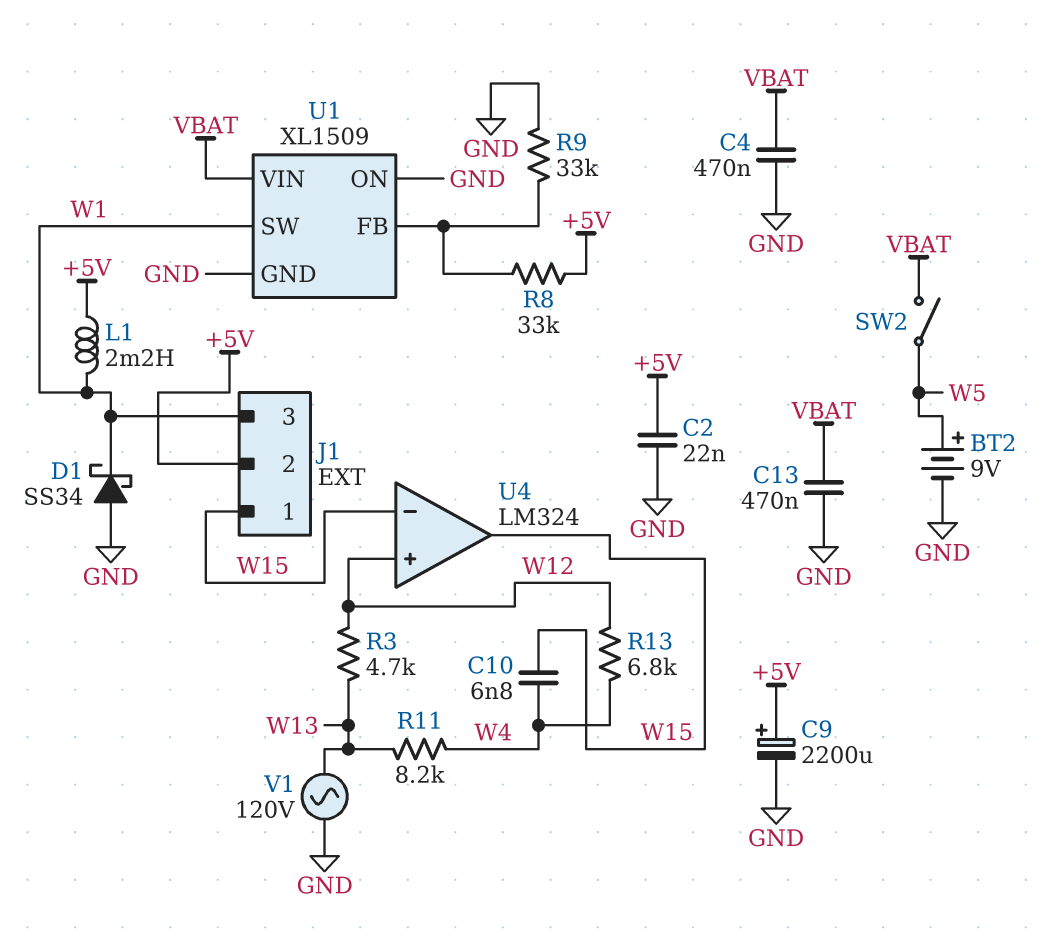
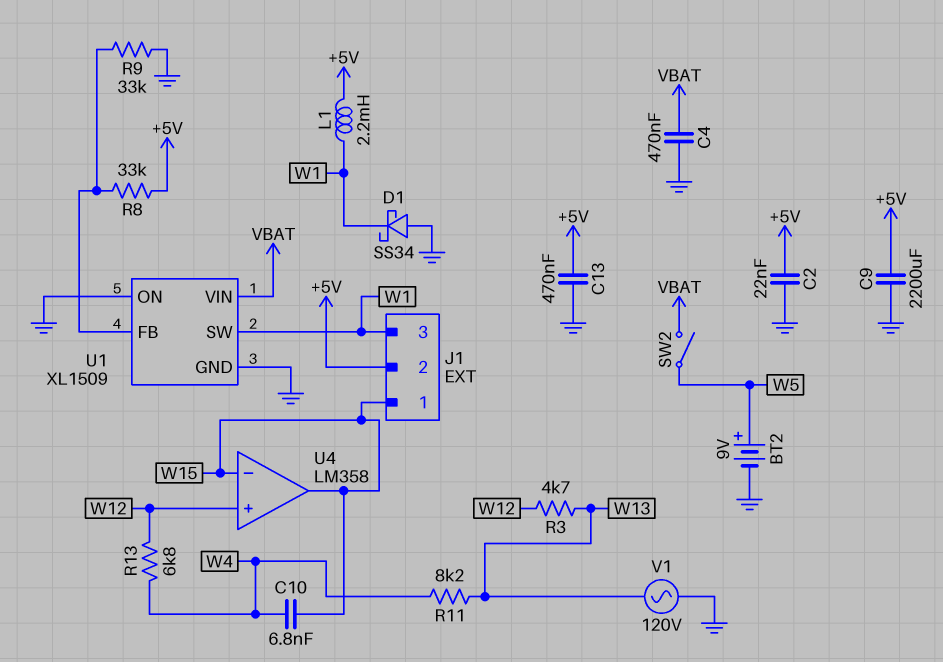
C9: 2200uF (plus +5V, minus GND) -> 2200uF (+5V, GND)
C13: 470nF (GND, VBAT) -> 470nF (+5V, GND)
U4: LM324 -> LM358

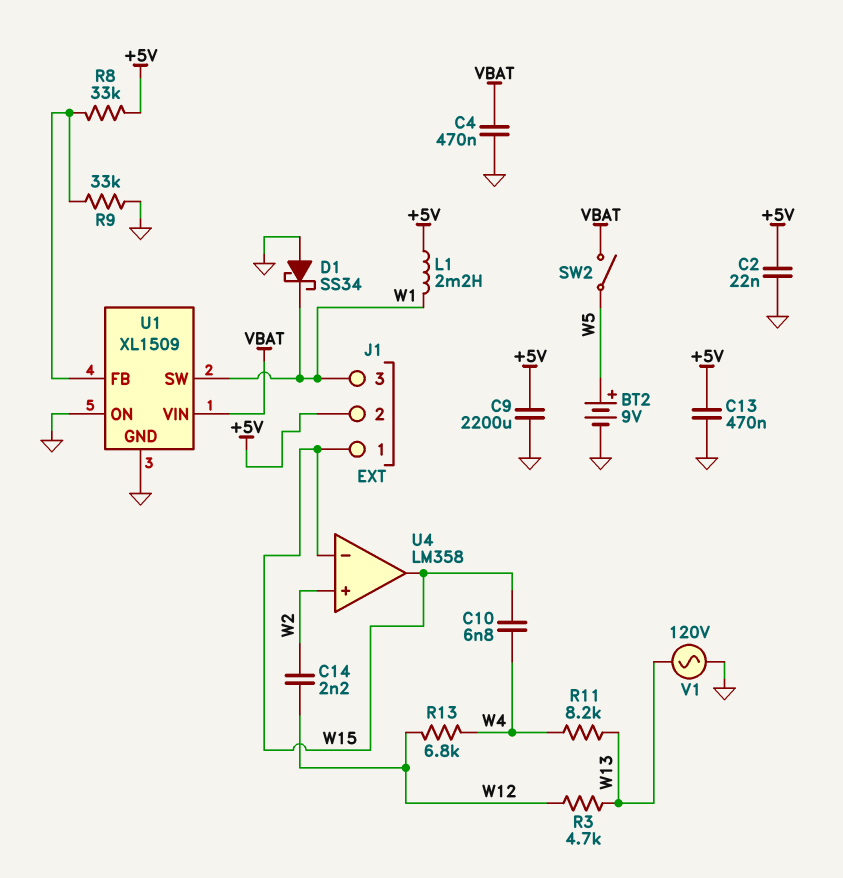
C14: none -> 2.2nF (W2, W12)
U4 pin in+: W12 -> W2

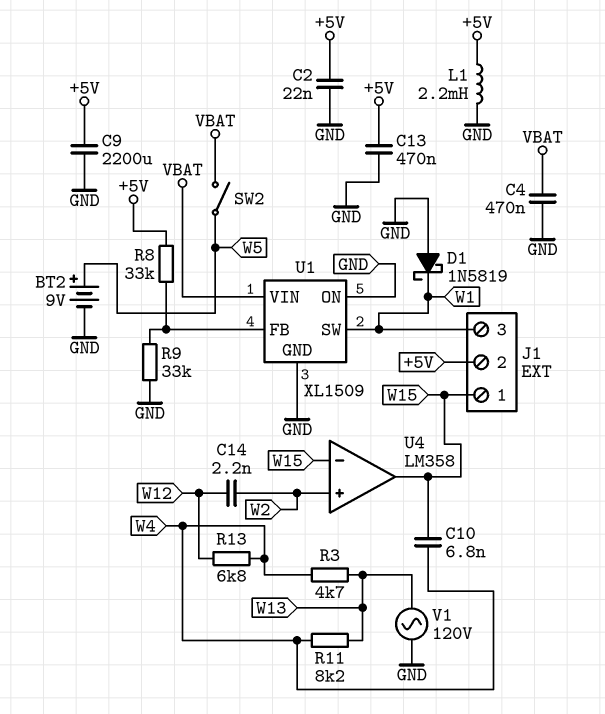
D1: schottky SS34 (A GND, K W1) -> schottky 1N5819 (A GND, K W1)
L1: 2.2mH (+5V, W1) -> 2.2mH (+5V, GND)
R3: 4.7k (W12, W13) -> 4.7k (W4, W13)

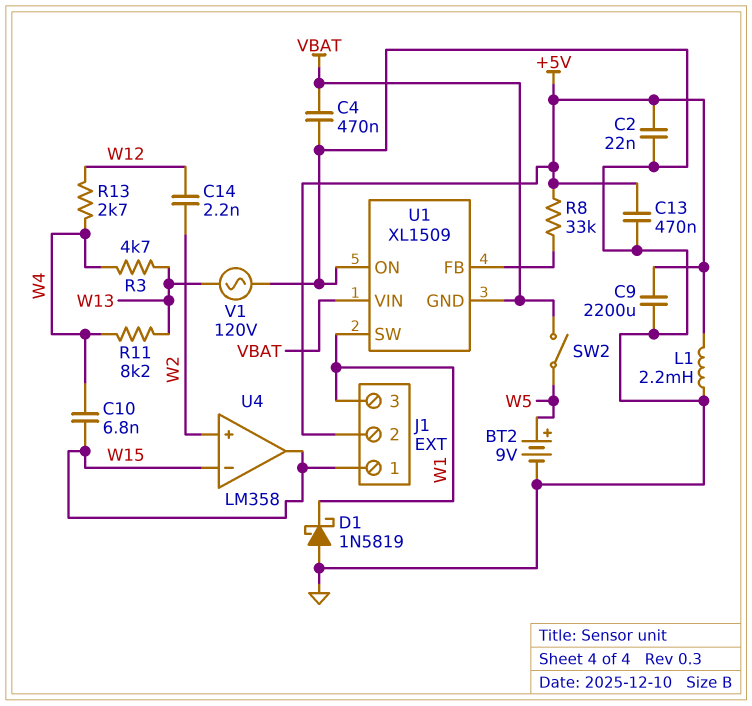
R9: 33k (GND, U1/FB) -> none
R13: 6.8k (W4, W12) -> 2.7k (W4, W12)
U1 pin GND: GND -> VBAT

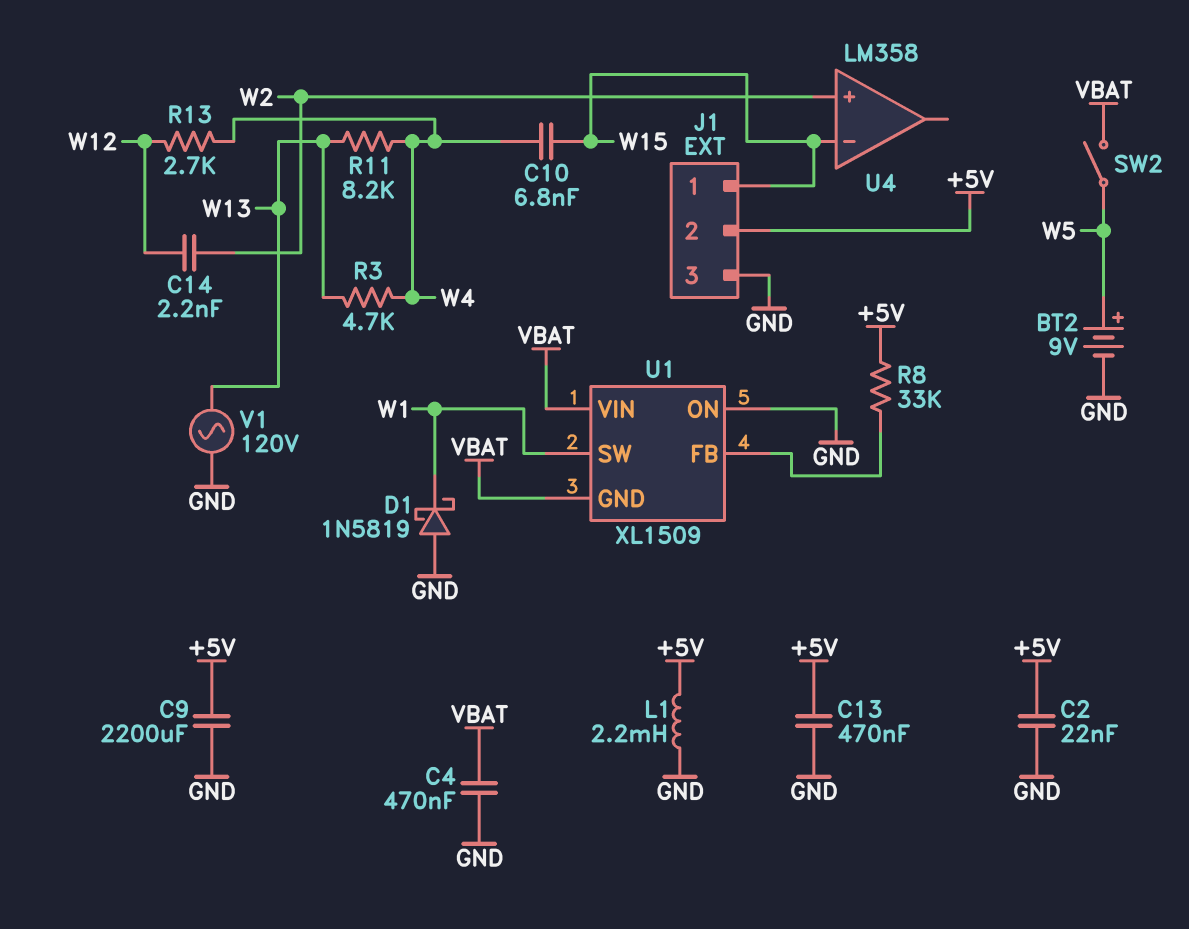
J1 pin 3: W1 -> GND
U4 pin out: W15 -> none

